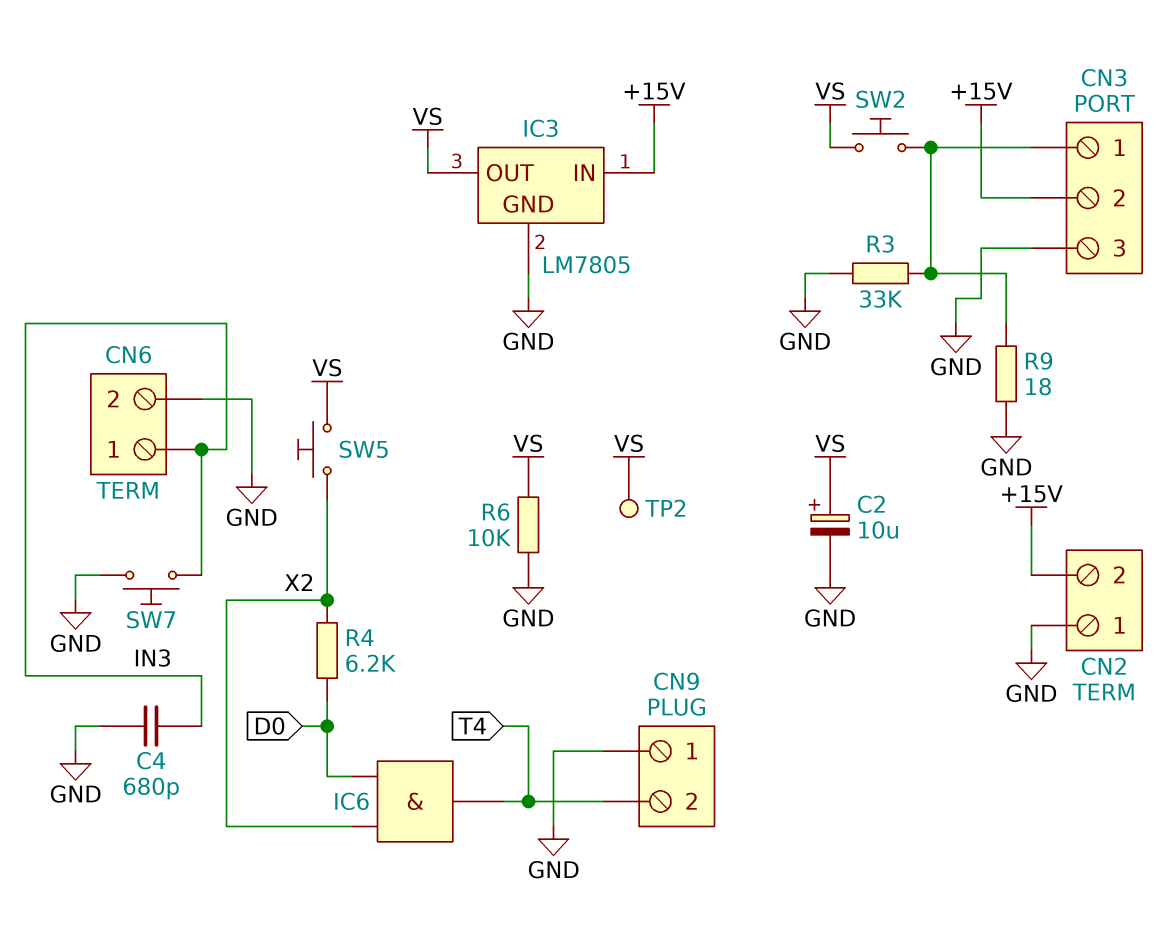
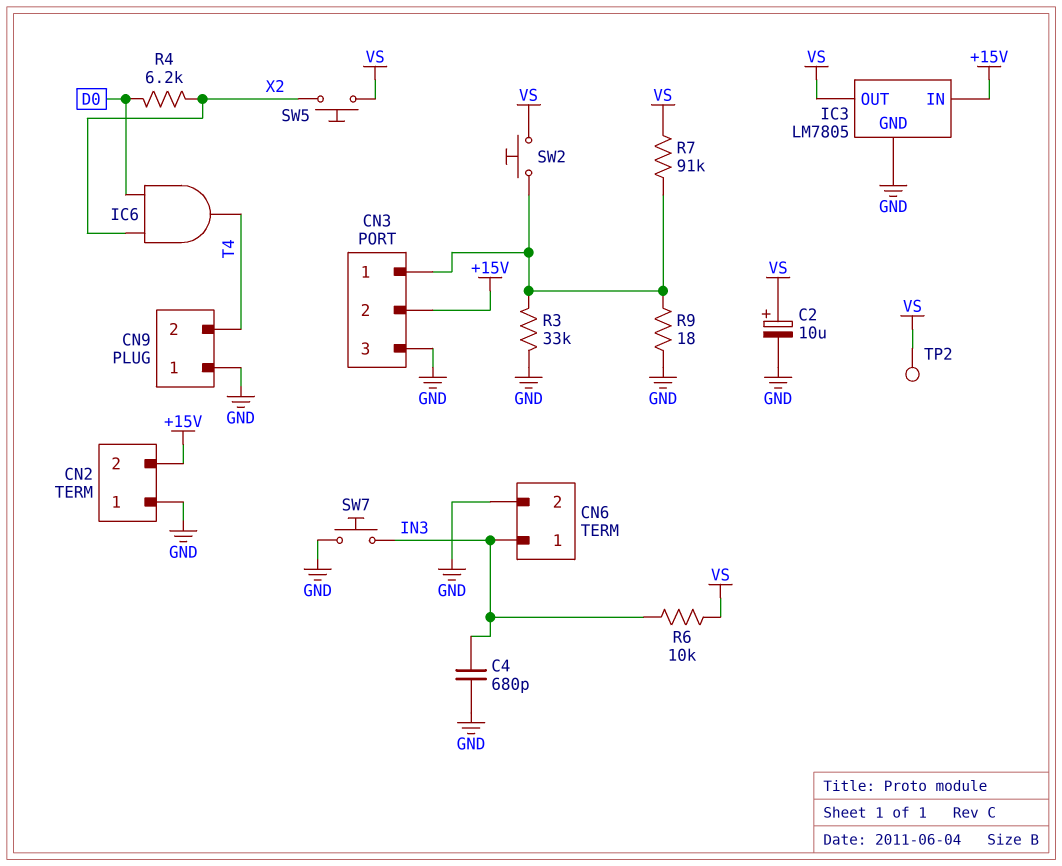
R6: 10k (GND, VS) -> 10k (IN3, VS)
R7: none -> 91k (CN3/1, VS)

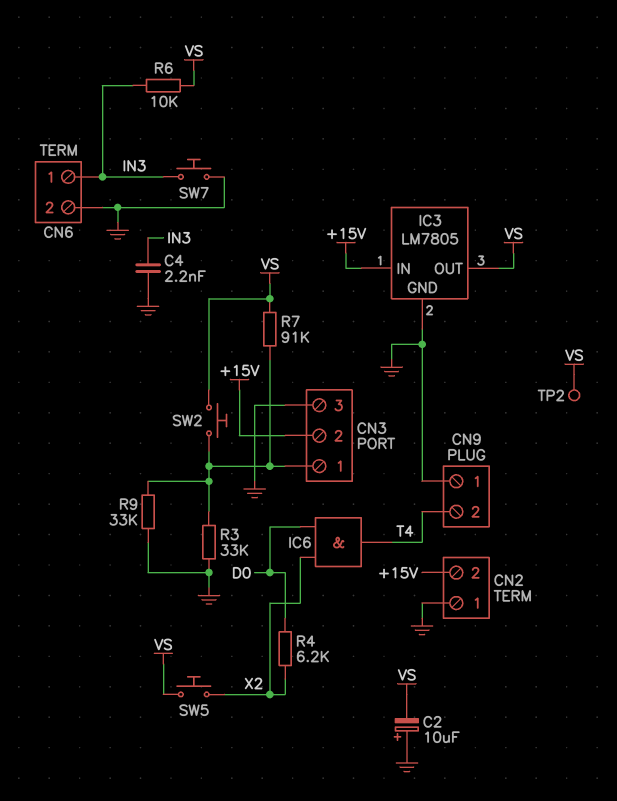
C2: 10uF (plus VS, minus GND) -> 10uF (plus GND, minus VS)
C4: 680pF (GND, IN3) -> 2.2nF (GND, IN3)
R9: 18 (CN3/1, GND) -> 33k (CN3/1, GND)

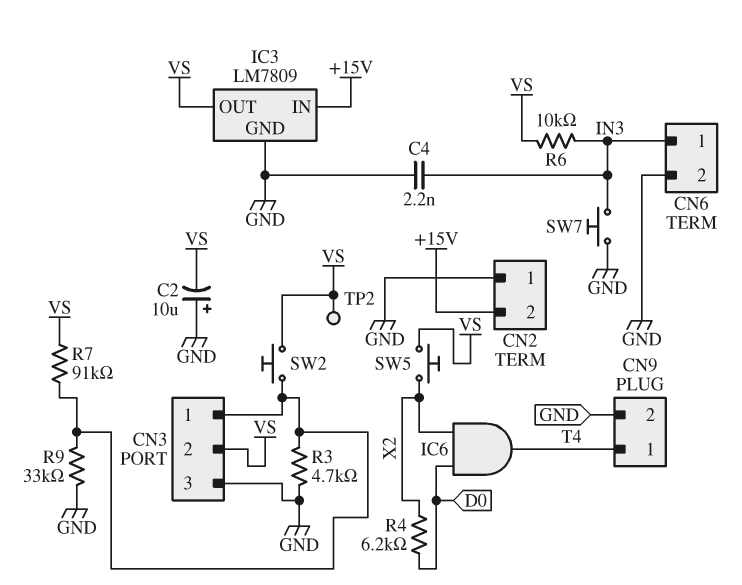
CN3 pin 2: +15V -> VS
CN9 pin 1: GND -> T4
CN9 pin 2: T4 -> GND
IC3: LM7805 -> LM7809
R3: 33k (CN3/1, GND) -> 4.7k (CN3/1, GND)

